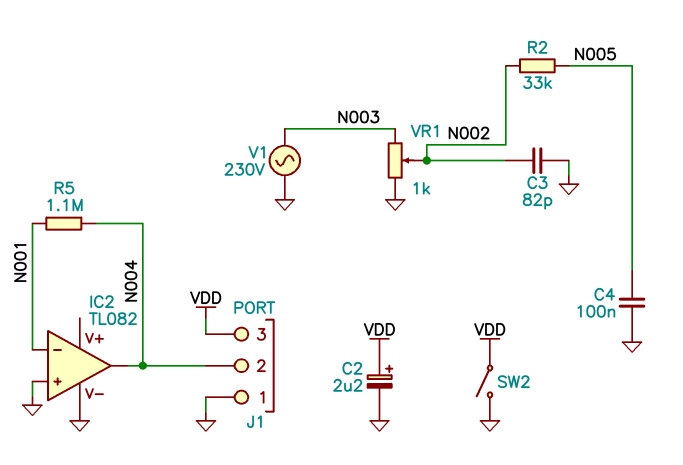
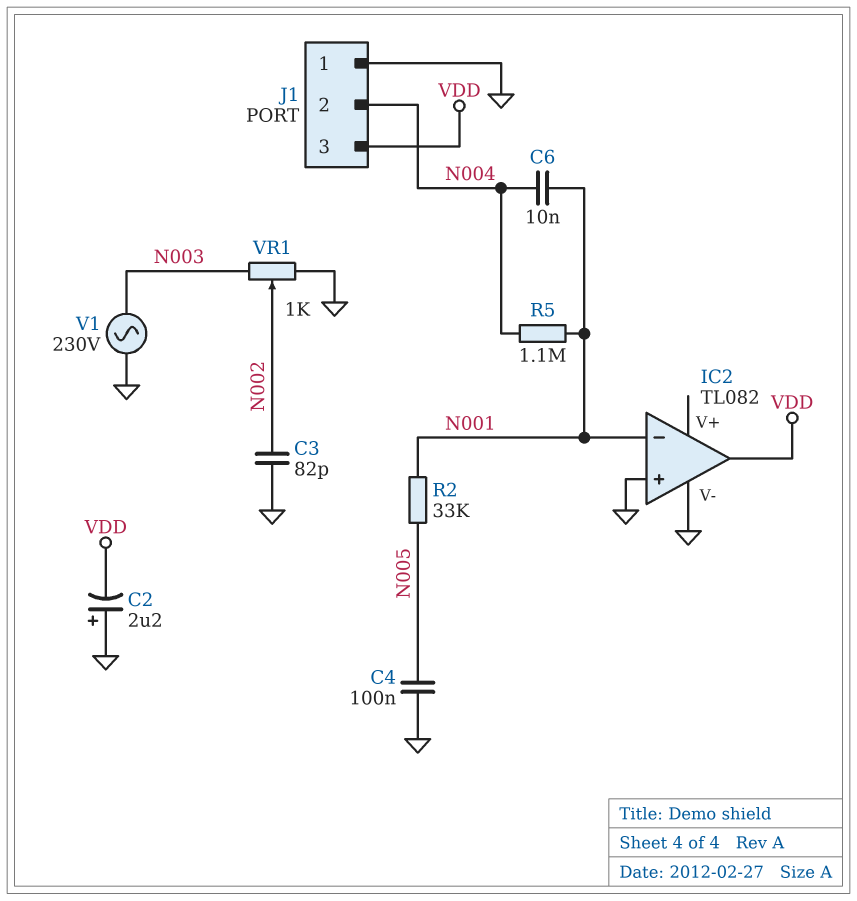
C2: 2.2uF (plus VDD, minus GND) -> 2.2uF (plus GND, minus VDD)
C6: none -> 10nF (N001, N004)
IC2 pin out: N004 -> VDD
R2: 33k (N002, N005) -> 33k (N001, N005)
SW2: switch (GND, VDD) -> none

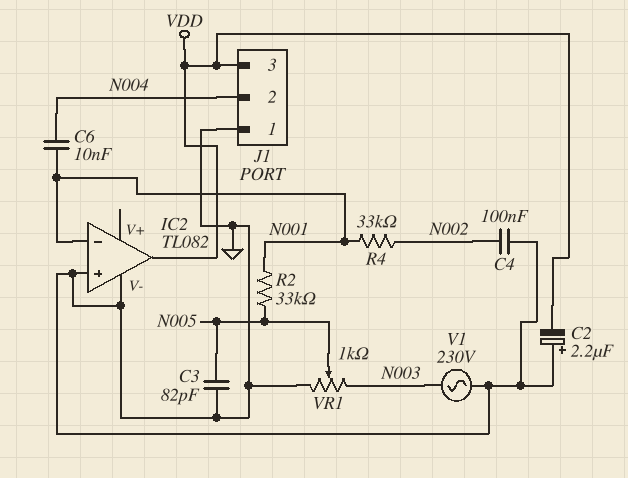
C3: 82pF (GND, N002) -> 82pF (GND, N005)
C4: 100nF (GND, N005) -> 100nF (GND, N002)
R4: none -> 33k (N001, N002)
R5: 1.1M (N001, N004) -> none
VR1: 1k (GND, N003, wiper N002) -> 1k (GND, N003, wiper N005)

